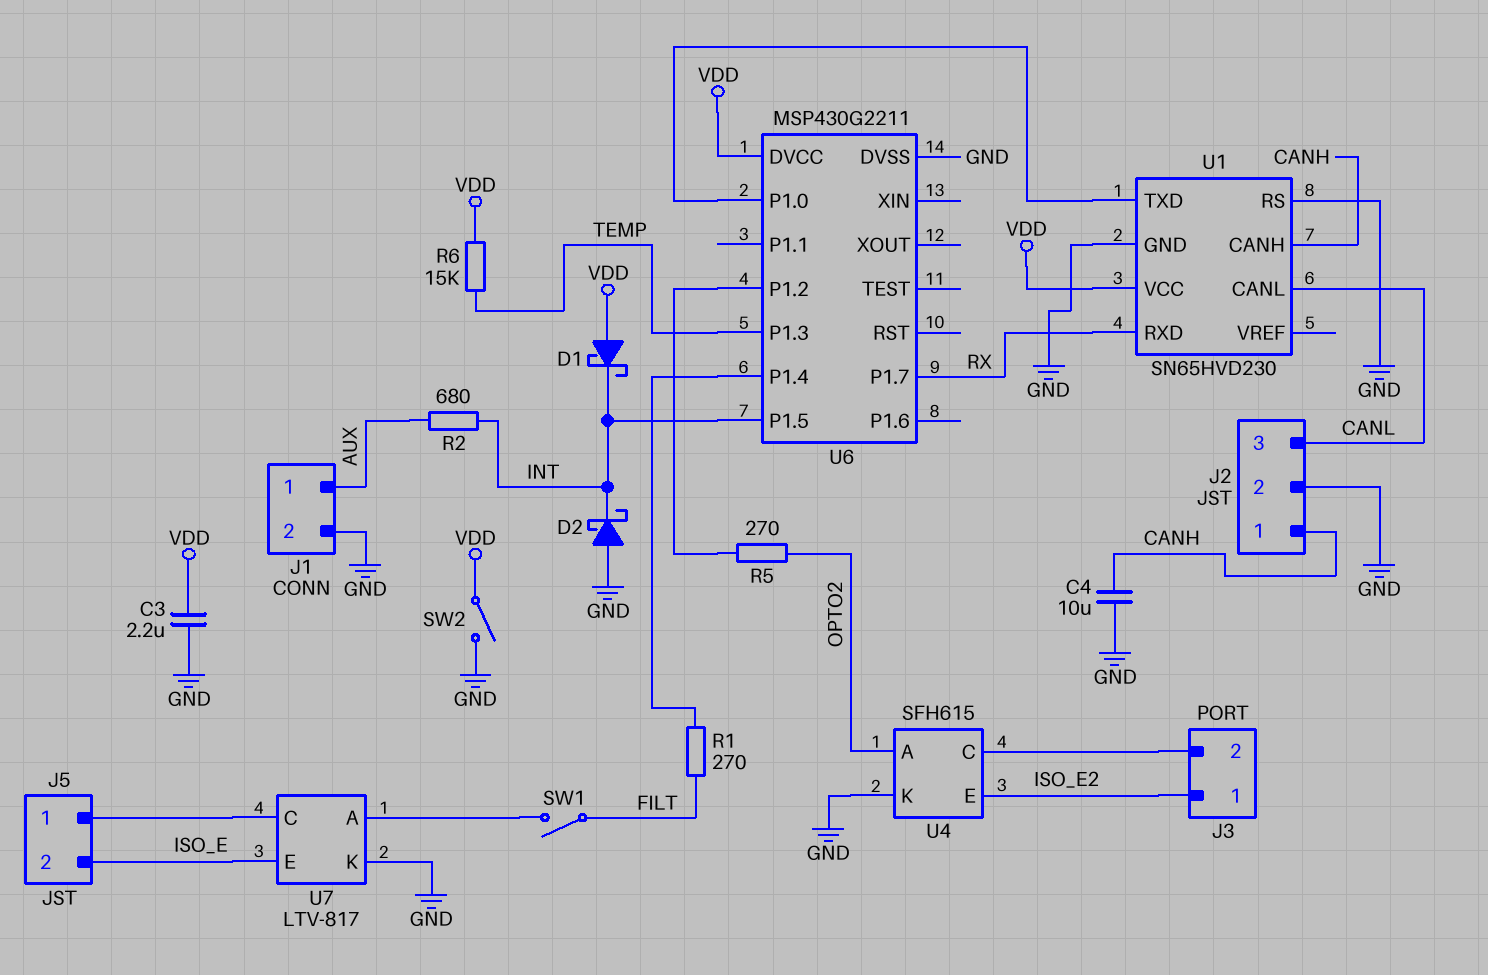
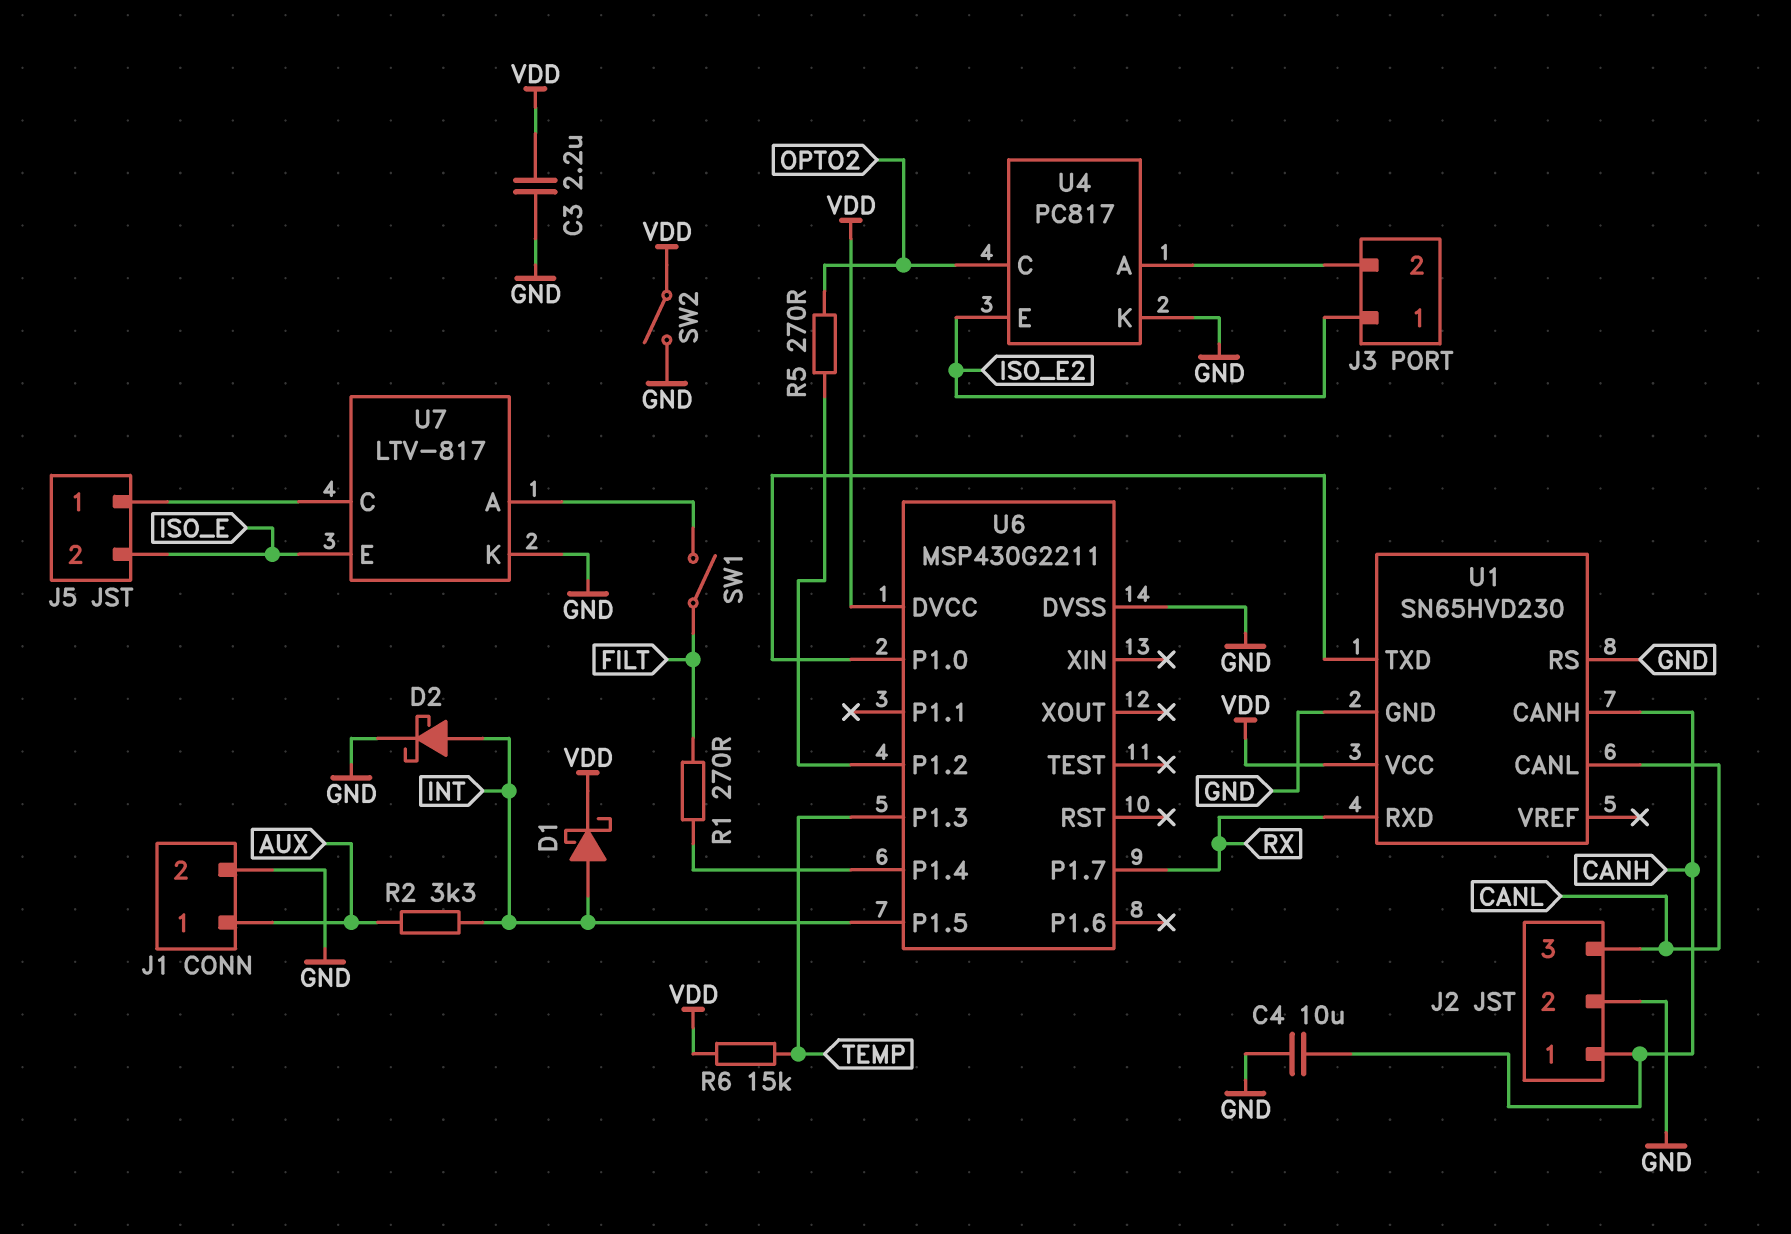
D1: schottky (A VDD, K INT) -> schottky (A INT, K VDD)
D2: schottky (A GND, K INT) -> schottky (A INT, K GND)
R2: 680 (AUX, INT) -> 3.3k (AUX, INT)
U4: SFH615 -> PC817
U4 pin A: OPTO2 -> J3/2
U4 pin C: J3/2 -> OPTO2

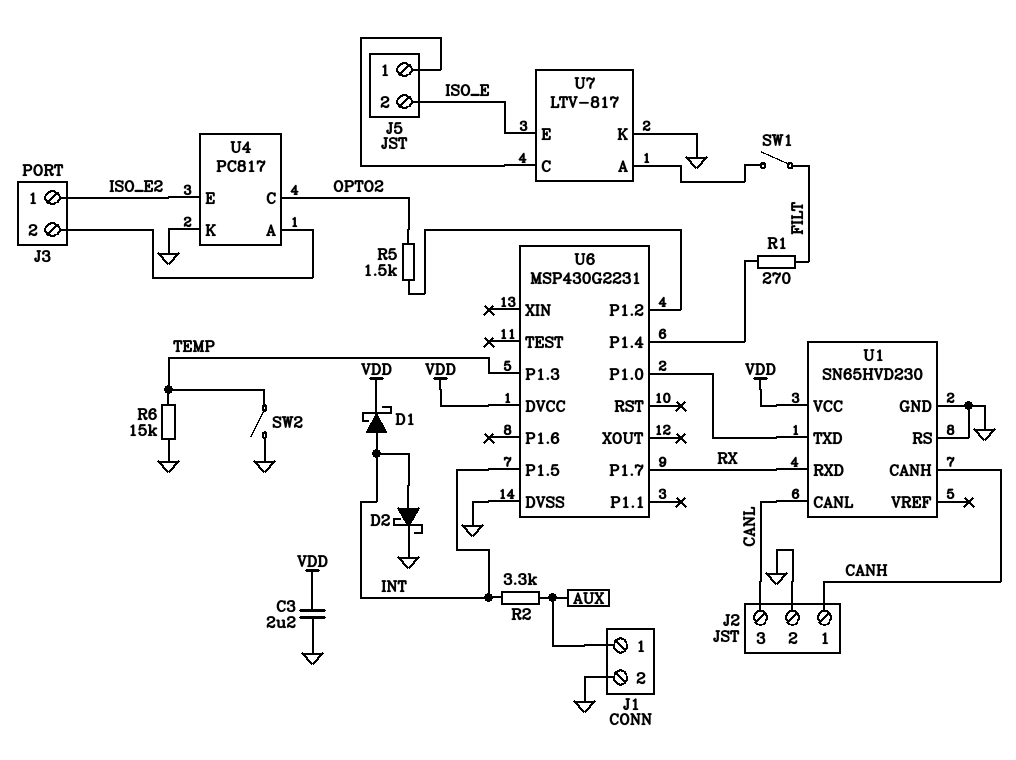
C4: 10uF (CANH, GND) -> none
R5: 270 (OPTO2, U6/P1.2) -> 1.5k (OPTO2, U6/P1.2)
R6: 15k (TEMP, VDD) -> 15k (GND, TEMP)
SW2: switch (GND, VDD) -> switch (GND, TEMP)
U6: MSP430G2211 -> MSP430G2231

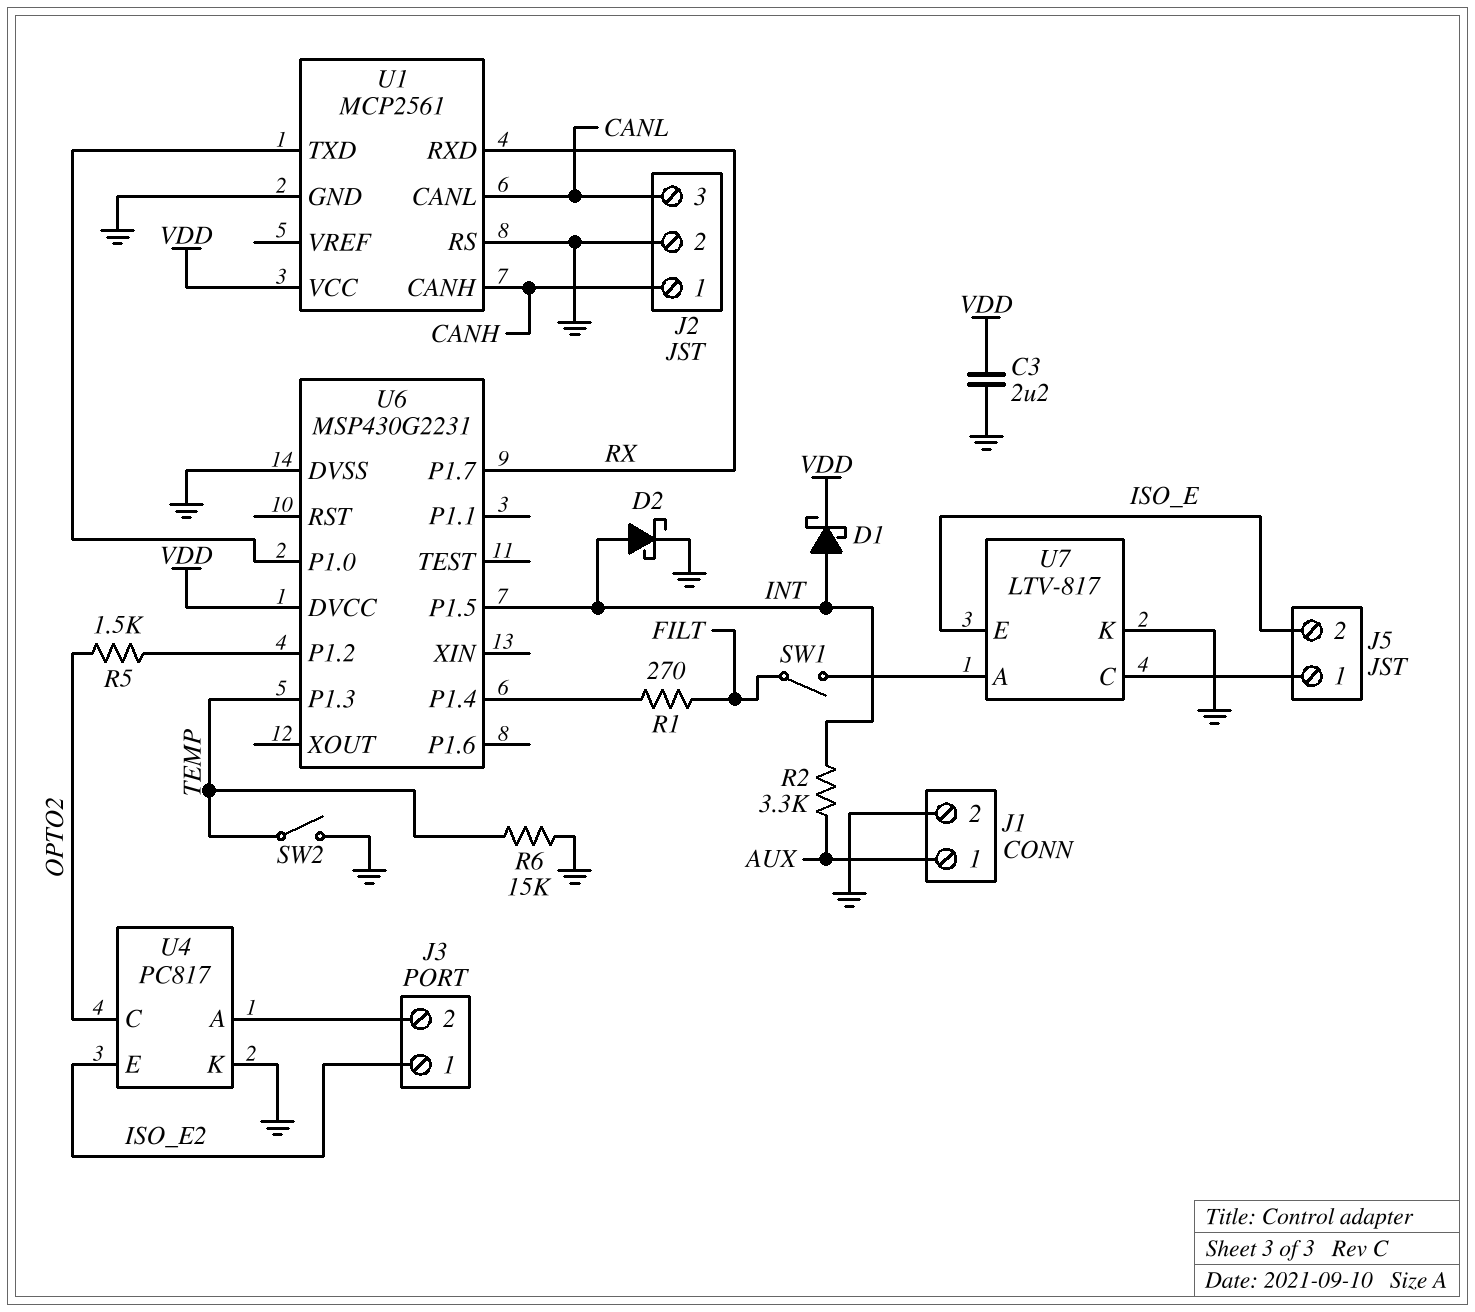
U1: SN65HVD230 -> MCP2561

